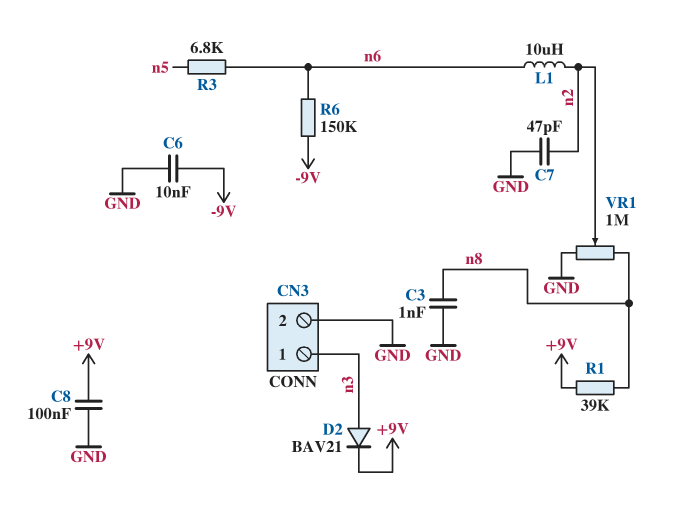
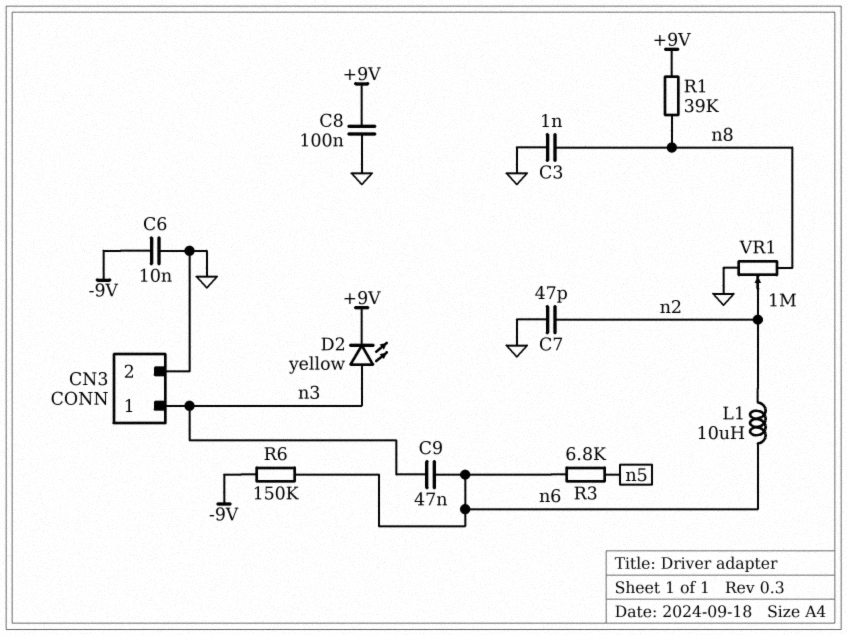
C9: none -> 47nF (n3, n6)
D2: diode BAV21 (A n3, K +9V) -> LED yellow (A n3, K +9V)

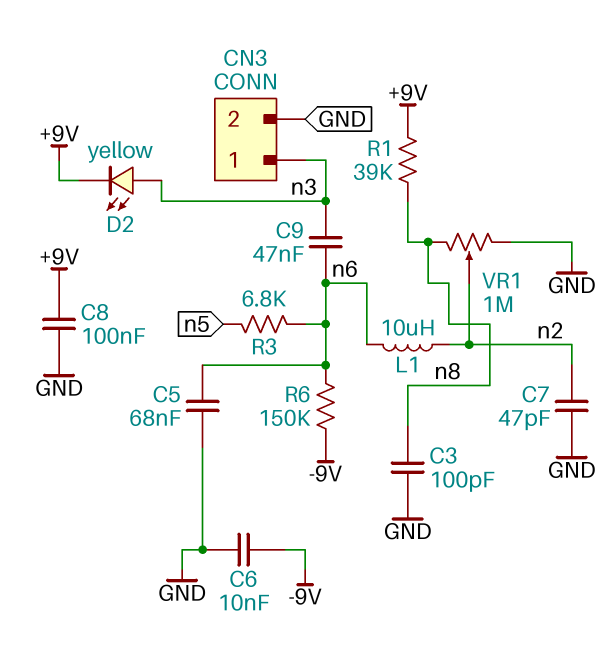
C3: 1nF (GND, n8) -> 100pF (GND, n8)
C5: none -> 68nF (GND, n6)

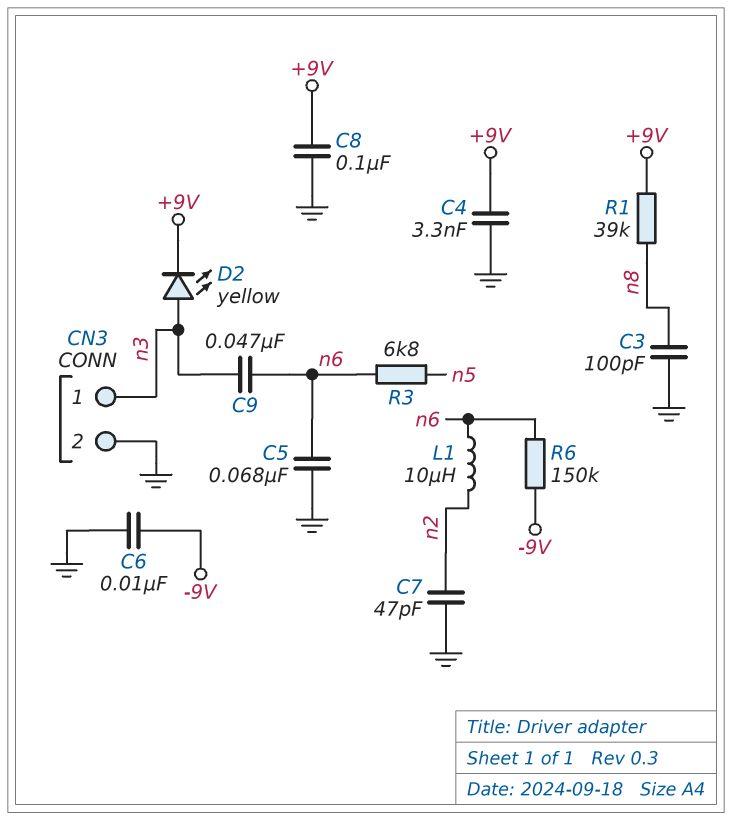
C4: none -> 3.3nF (+9V, GND)
VR1: 1M (GND, n8, wiper n2) -> none

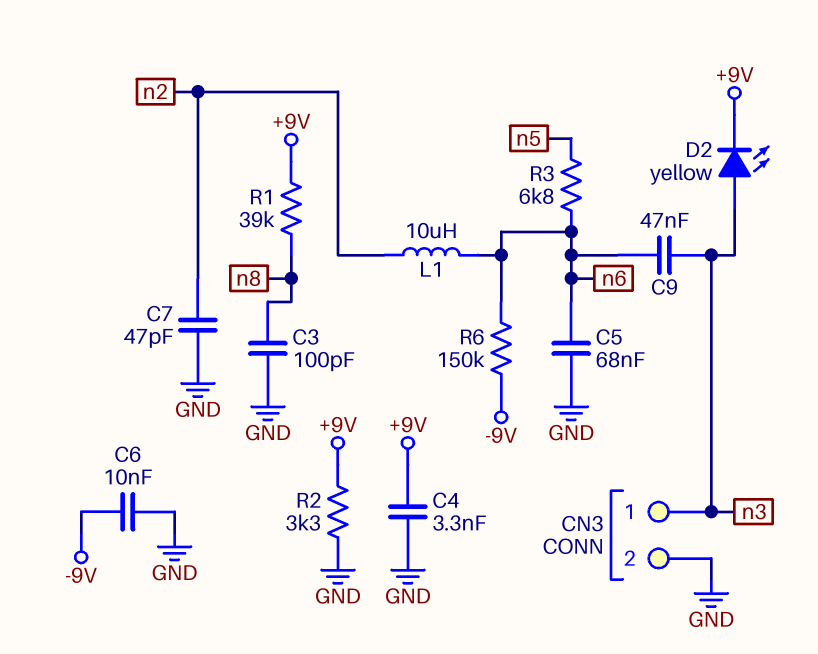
C8: 100nF (+9V, GND) -> none
R2: none -> 3.3k (+9V, GND)

